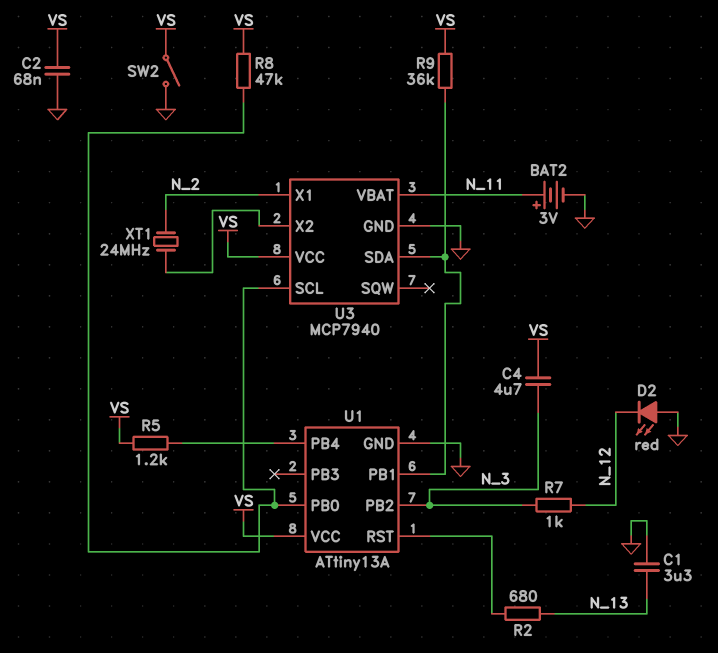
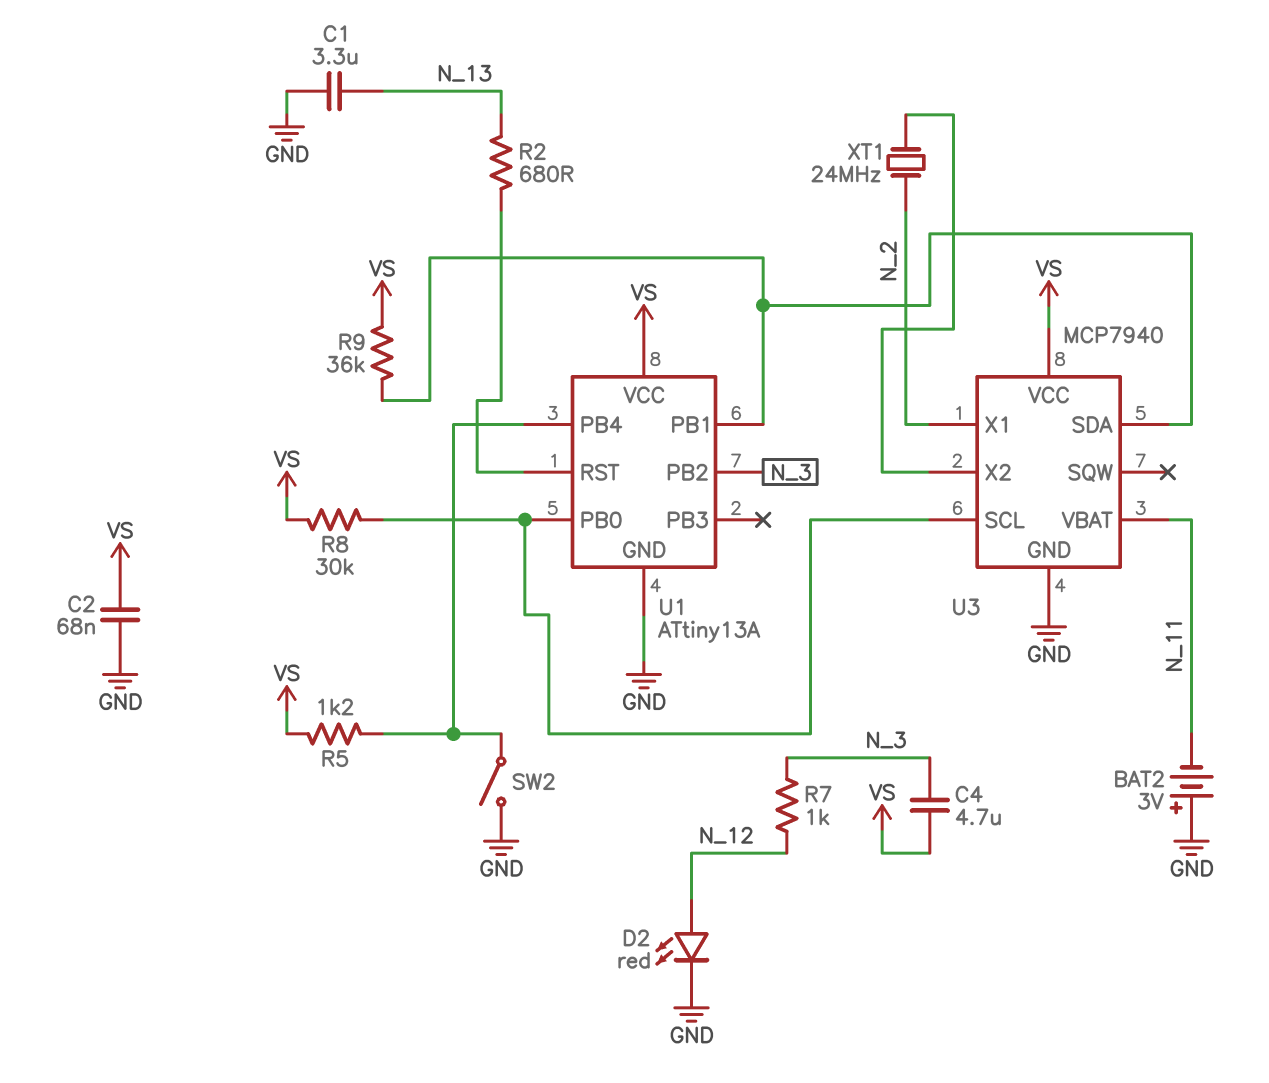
BAT2: 3V (plus N_11, minus GND) -> 3V (plus GND, minus N_11)
D2: LED red (A GND, K N_12) -> LED red (A N_12, K GND)
R8: 47k (U1/PB0, VS) -> 30k (U1/PB0, VS)
SW2: switch (GND, VS) -> switch (GND, U1/PB4)

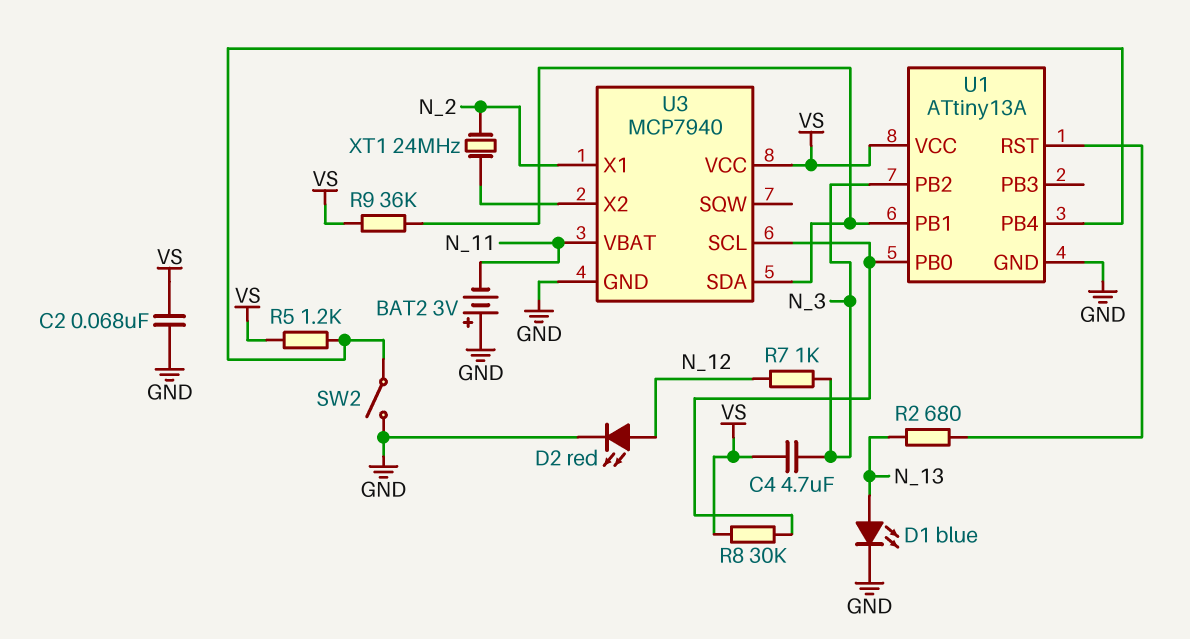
C1: 3.3uF (GND, N_13) -> none
D1: none -> LED blue (A N_13, K GND)

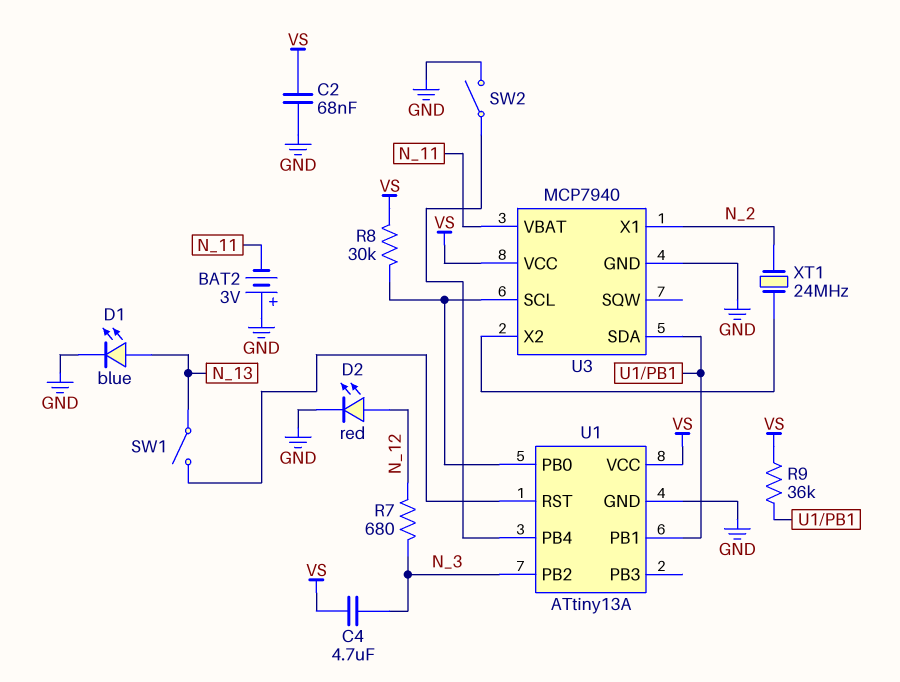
R2: 680 (N_13, U1/RST) -> none
R5: 1.2k (U1/PB4, VS) -> none
R7: 1k (N_3, N_12) -> 680 (N_3, N_12)
SW1: none -> switch (N_13, U1/RST)

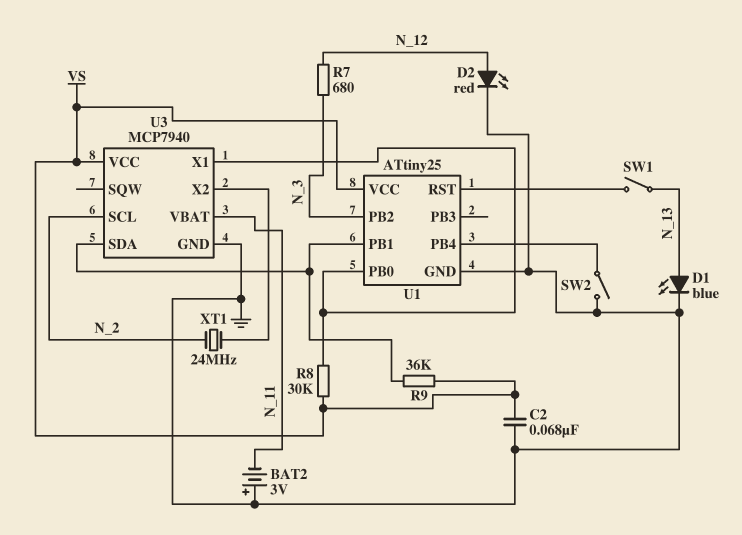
C4: 4.7uF (N_3, VS) -> none
U1: ATtiny13A -> ATtiny25
U3 pin SCL: U1/PB0 -> N_2
U3 pin X1: N_2 -> U1/PB0

